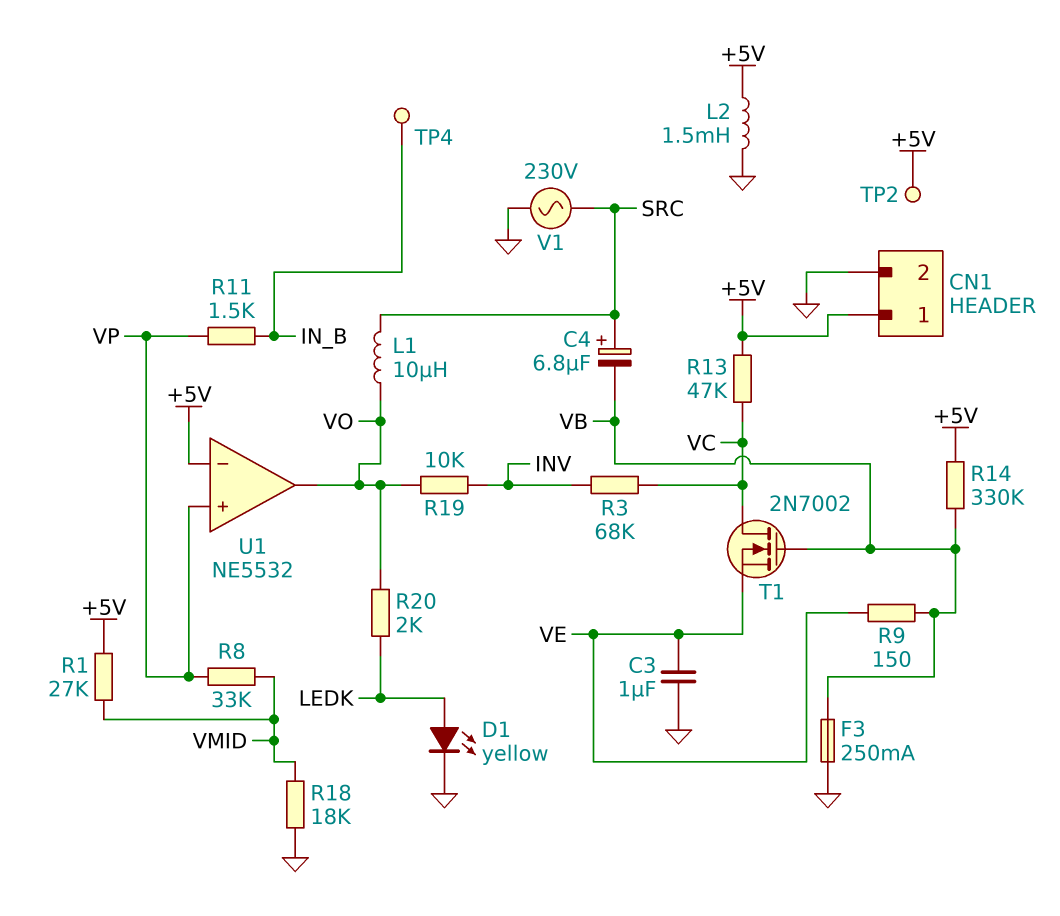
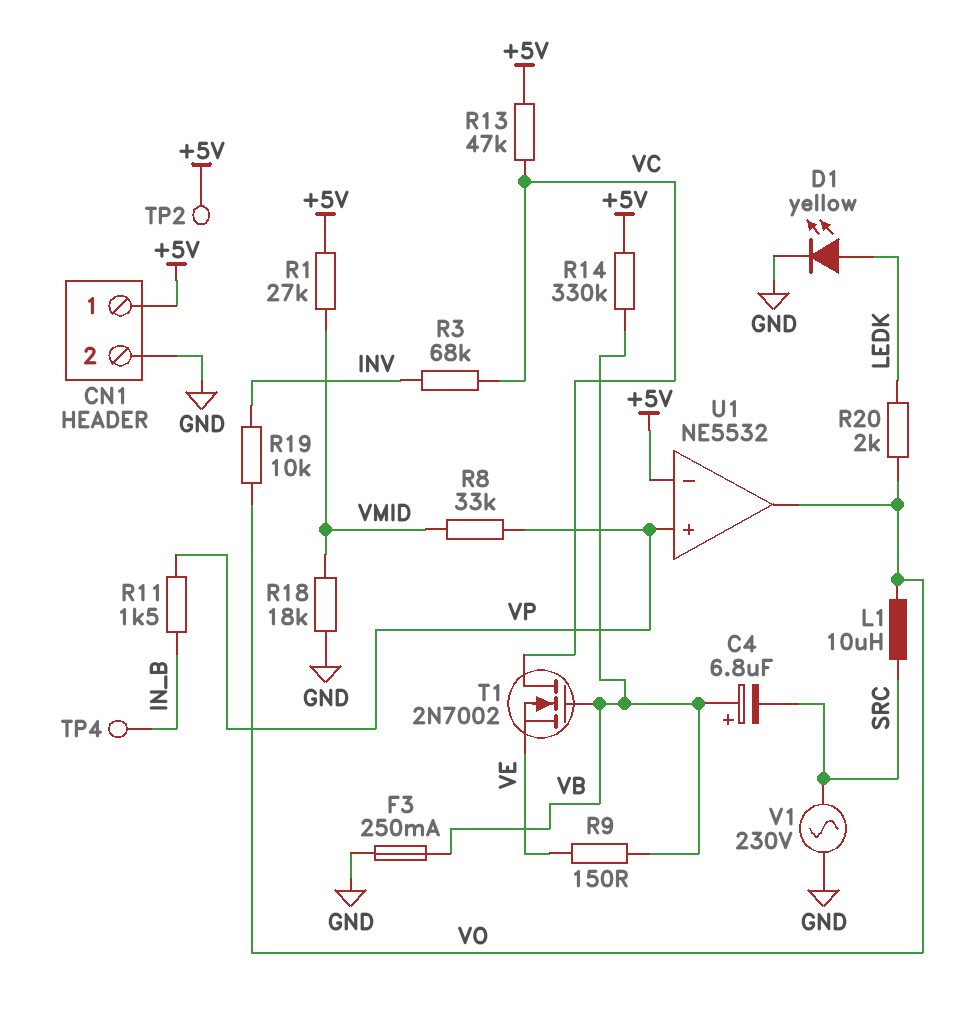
C3: 1uF (GND, VE) -> none
C4: 6.8uF (plus SRC, minus VB) -> 6.8uF (plus VB, minus SRC)
L2: 1.5mH (+5V, GND) -> none

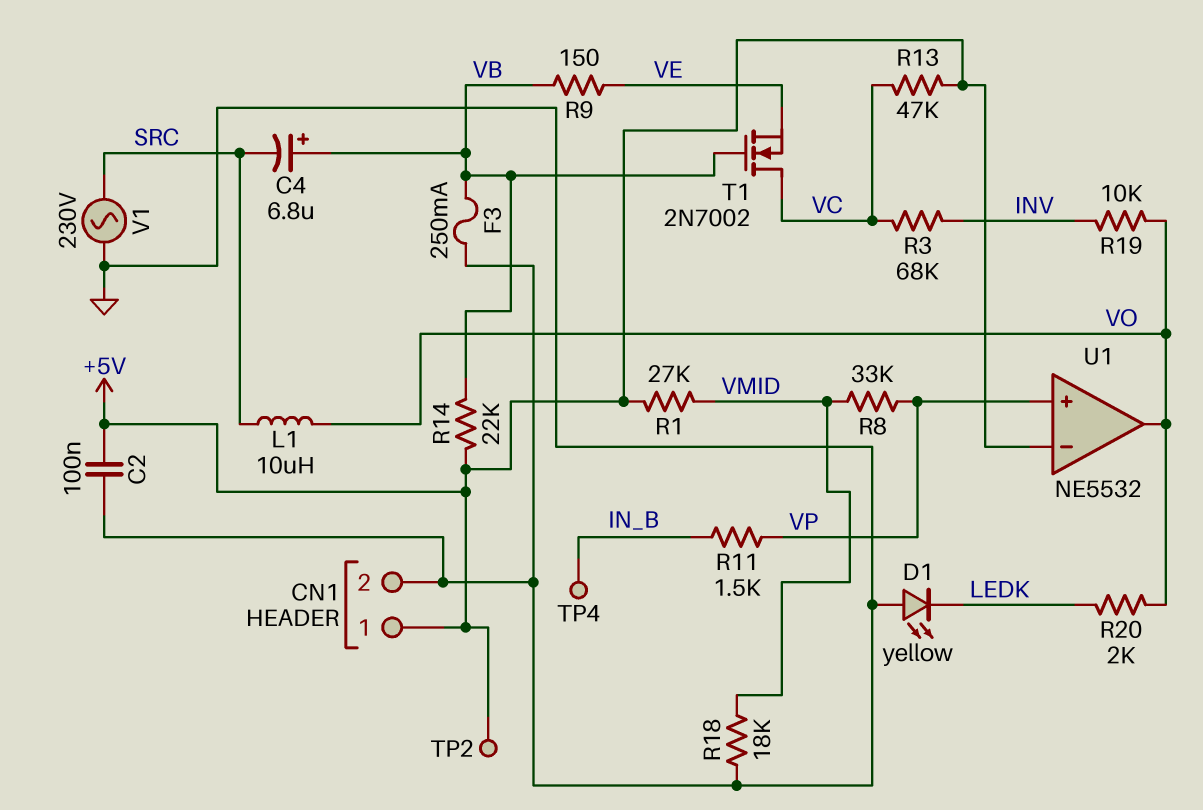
C2: none -> 100nF (+5V, GND)
D1: LED yellow (A LEDK, K GND) -> LED yellow (A GND, K LEDK)
R14: 330k (+5V, VB) -> 22k (+5V, VB)

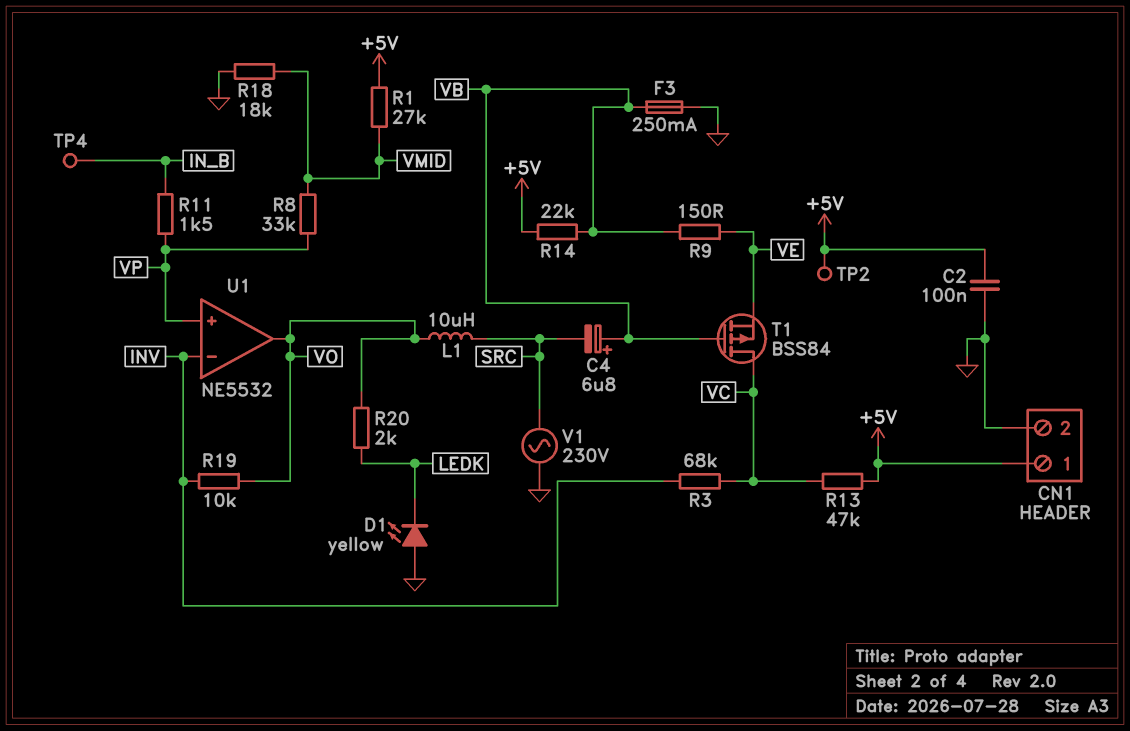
T1: NMOS 2N7002 (G VB, D VC, S VE) -> PMOS BSS84 (G VB, D VC, S VE)
U1 pin in-: +5V -> INV

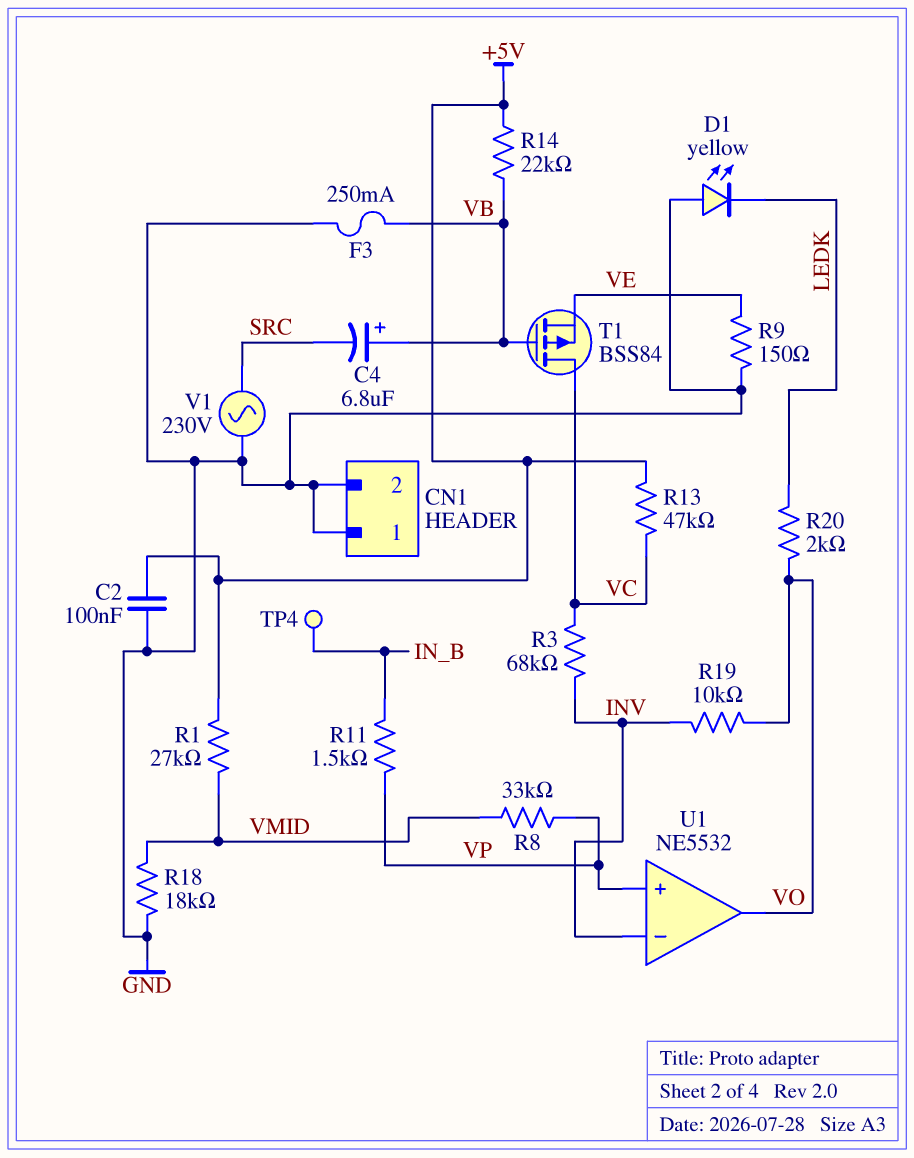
CN1 pin 1: +5V -> GND
L1: 10uH (SRC, VO) -> none
R9: 150 (VB, VE) -> 150 (GND, VE)
TP2: test point (+5V) -> none

